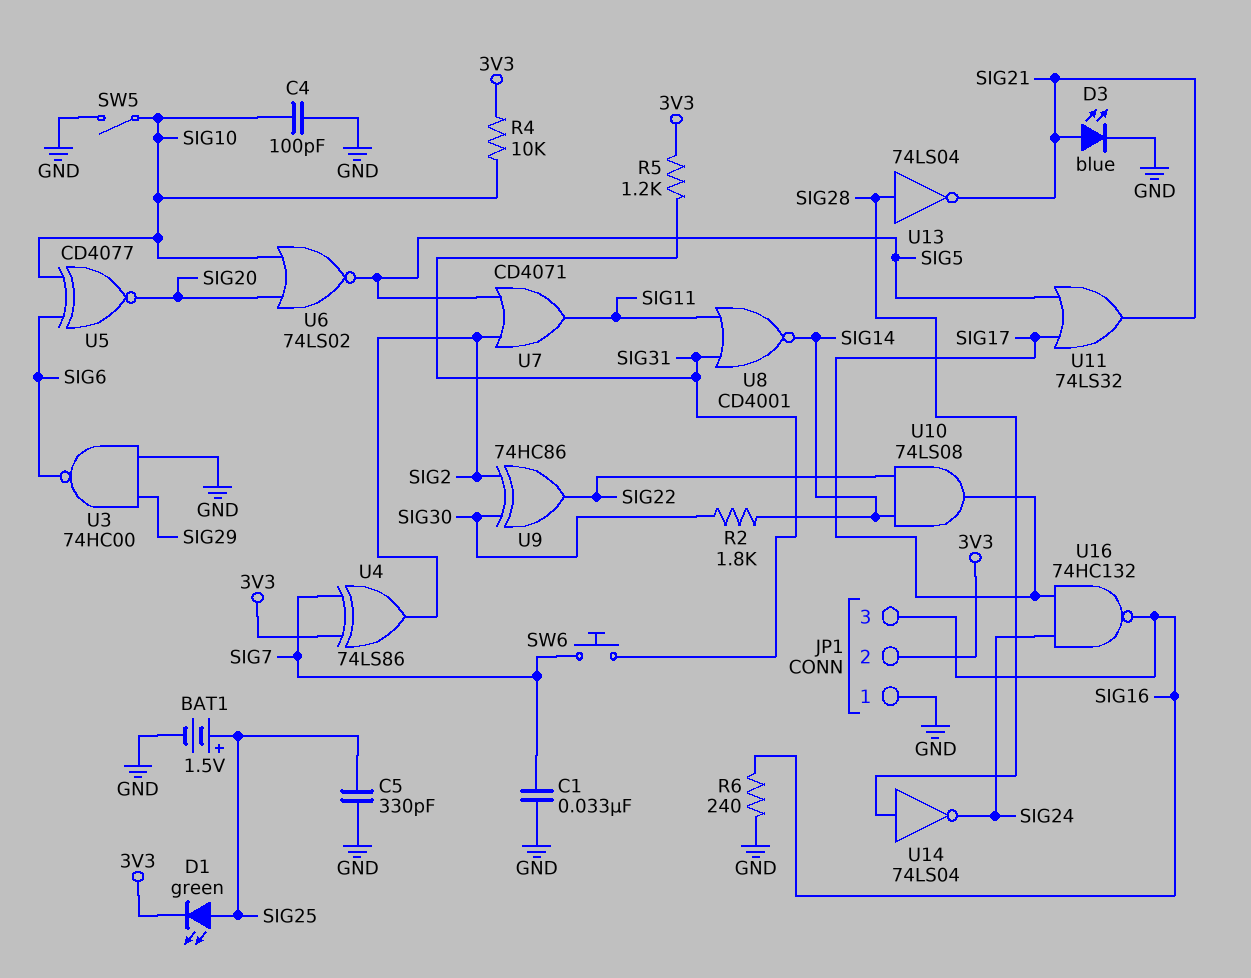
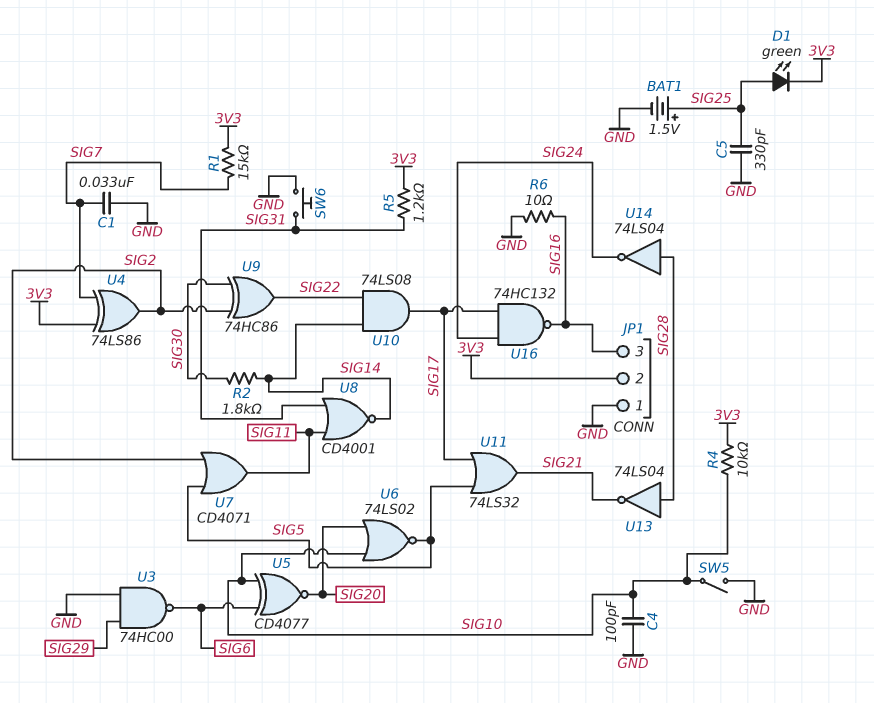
D3: LED blue (A SIG21, K GND) -> none
R1: none -> 15k (3V3, SIG7)
R6: 240 (GND, SIG16) -> 10 (GND, SIG16)
SW6: button (SIG7, SIG31) -> button (GND, SIG31)

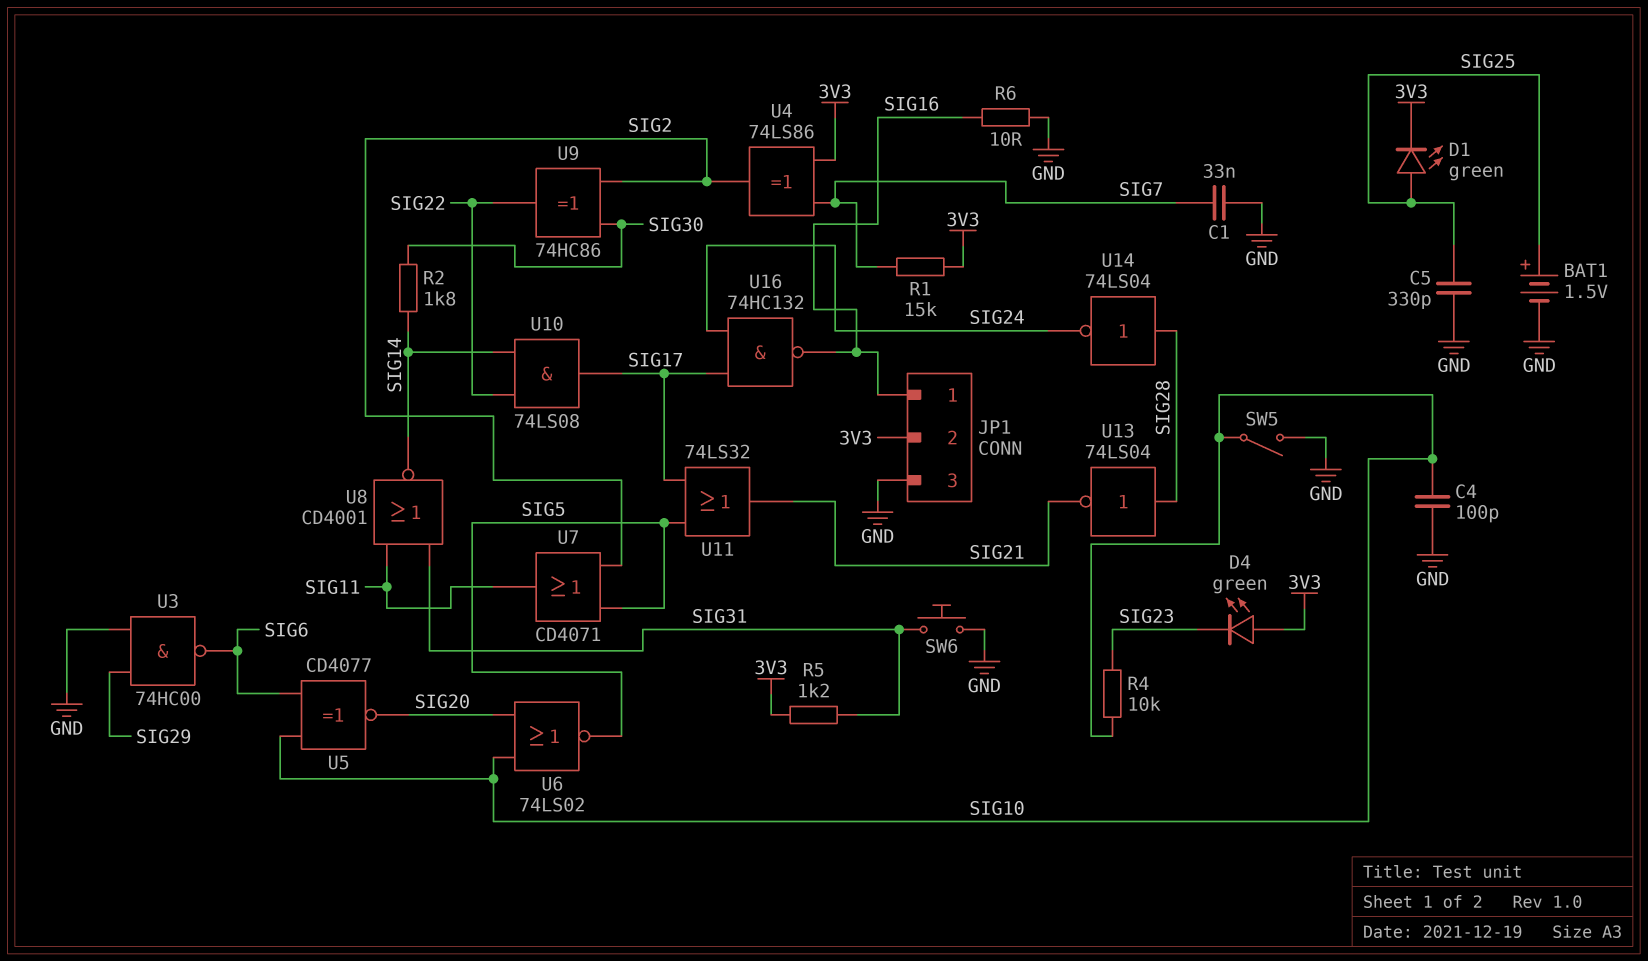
D4: none -> LED green (A 3V3, K SIG23)
JP1 pin 1: GND -> SIG16
JP1 pin 3: SIG16 -> GND
R4: 10k (3V3, SIG10) -> 10k (SIG10, SIG23)

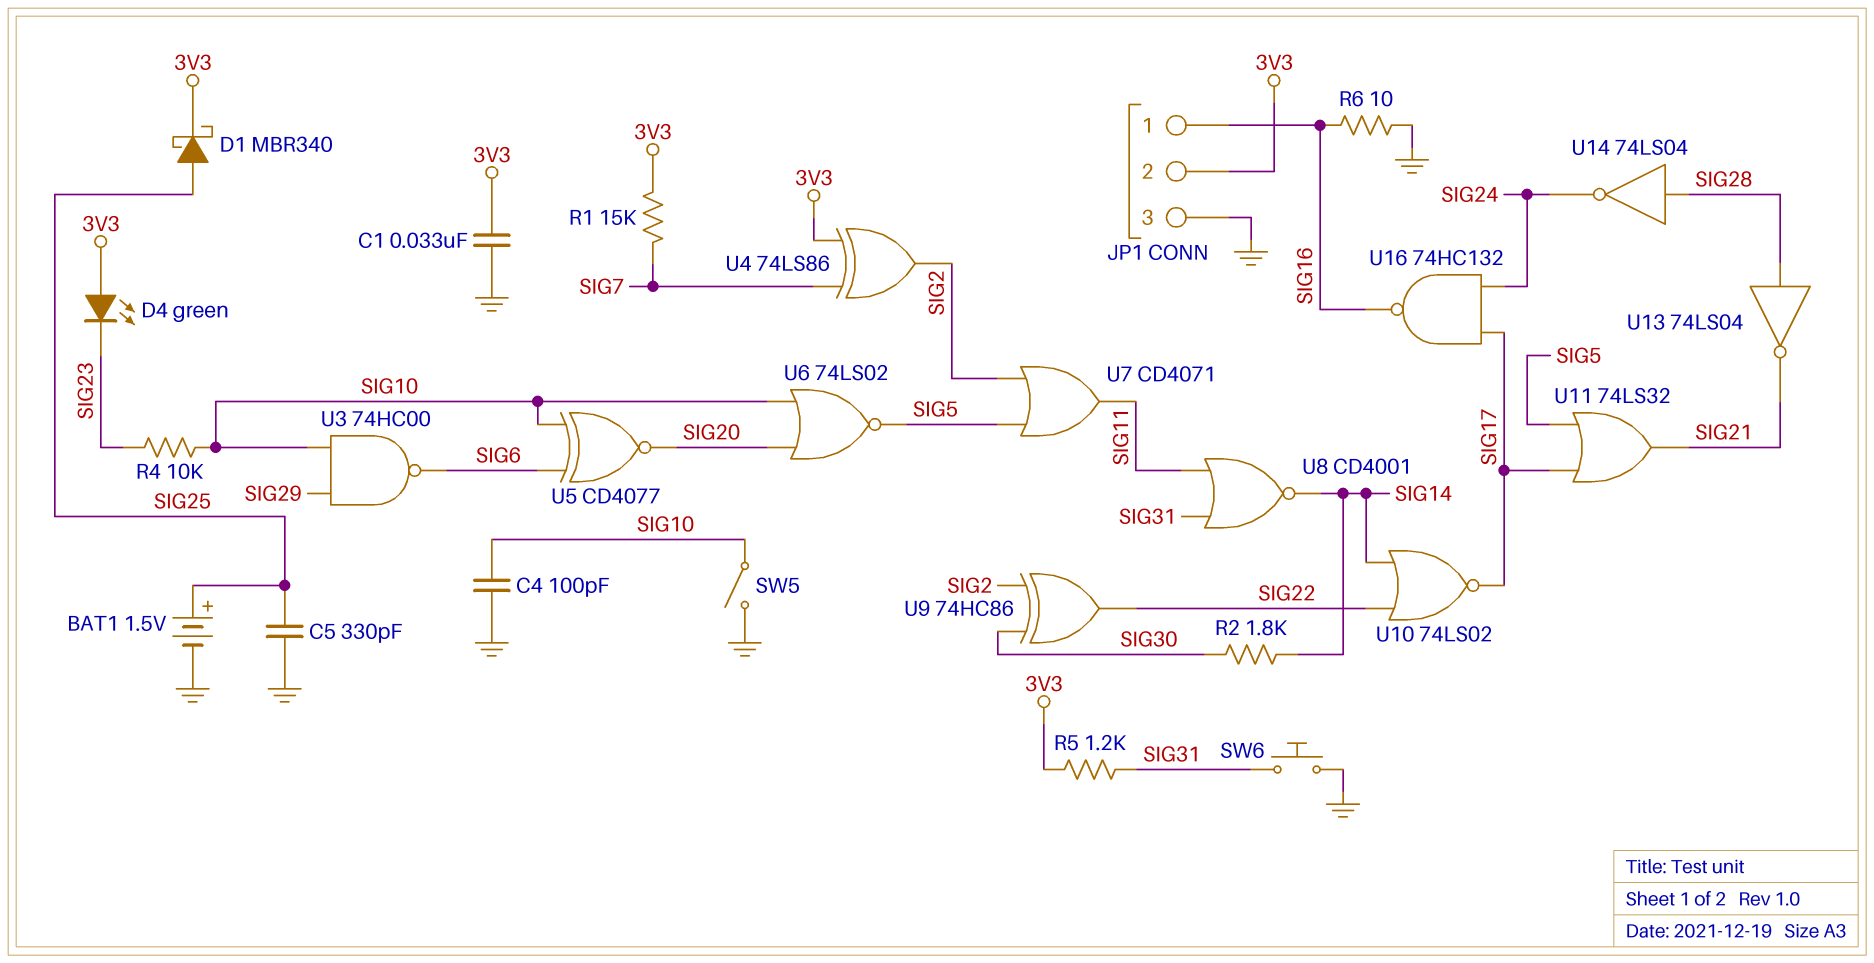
C1: 33nF (GND, SIG7) -> 33nF (3V3, GND)
D1: LED green (A SIG25, K 3V3) -> schottky MBR340 (A SIG25, K 3V3)
U3: NAND 74HC00 (in GND, in SIG29, out SIG6) -> NAND 74HC00 (in SIG10, in SIG29, out SIG6)
U10: AND 74LS08 (in SIG14, in SIG22, out SIG17) -> NOR 74LS02 (in SIG14, in SIG22, out SIG17)

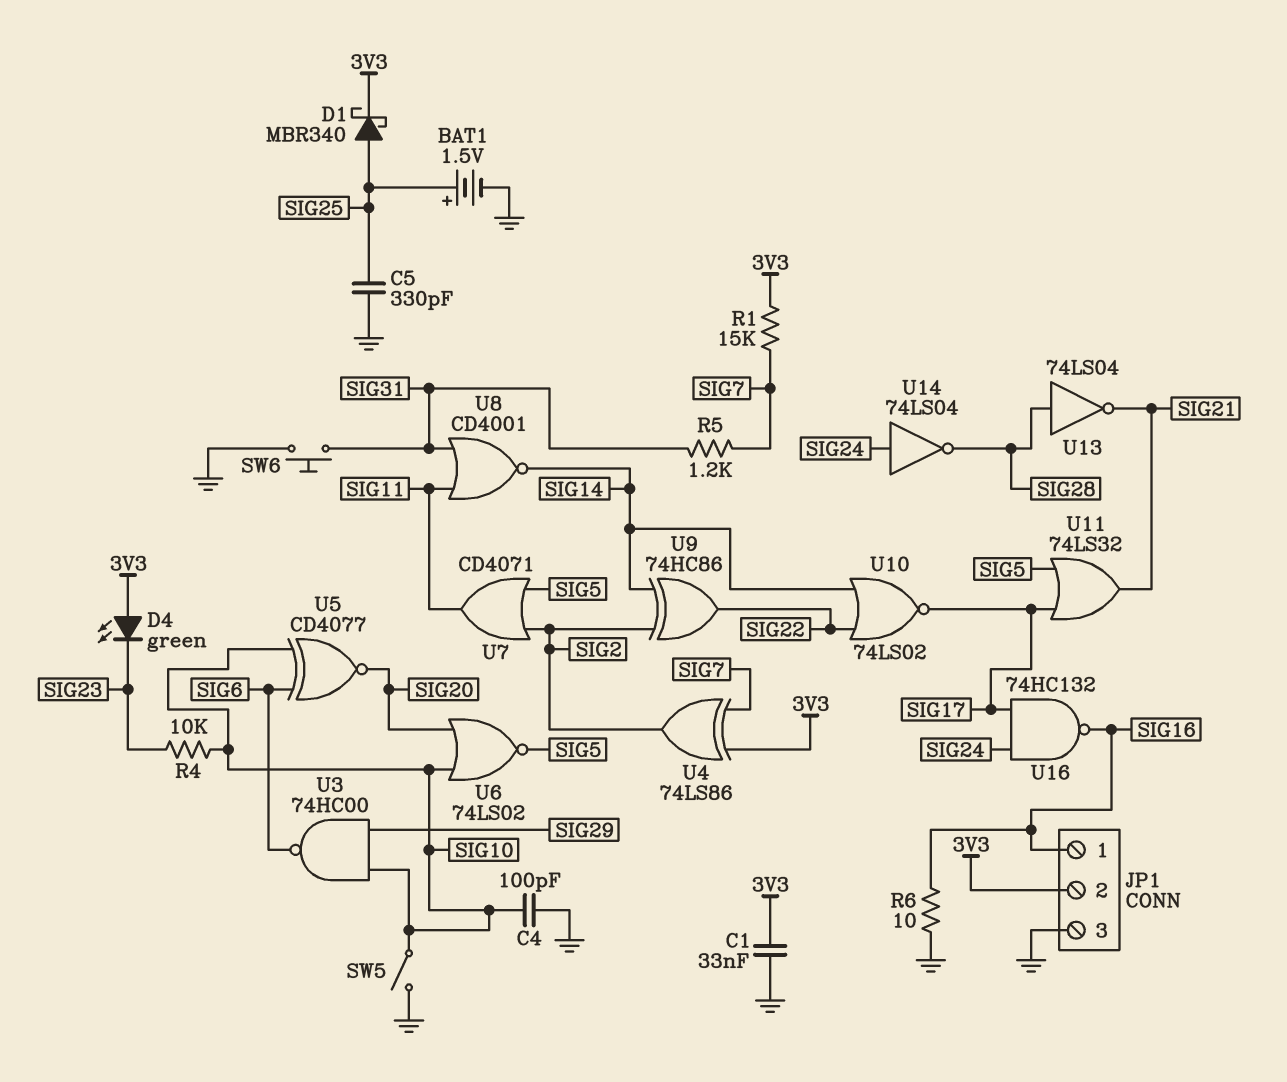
R2: 1.8k (SIG14, SIG30) -> none
R5: 1.2k (3V3, SIG31) -> 1.2k (SIG7, SIG31)
U9: XOR 74HC86 (in SIG2, in SIG30, out SIG22) -> XOR 74HC86 (in SIG2, in SIG14, out SIG22)
U14: NOT 74LS04 (in SIG28, out SIG24) -> NOT 74LS04 (in SIG24, out SIG28)

